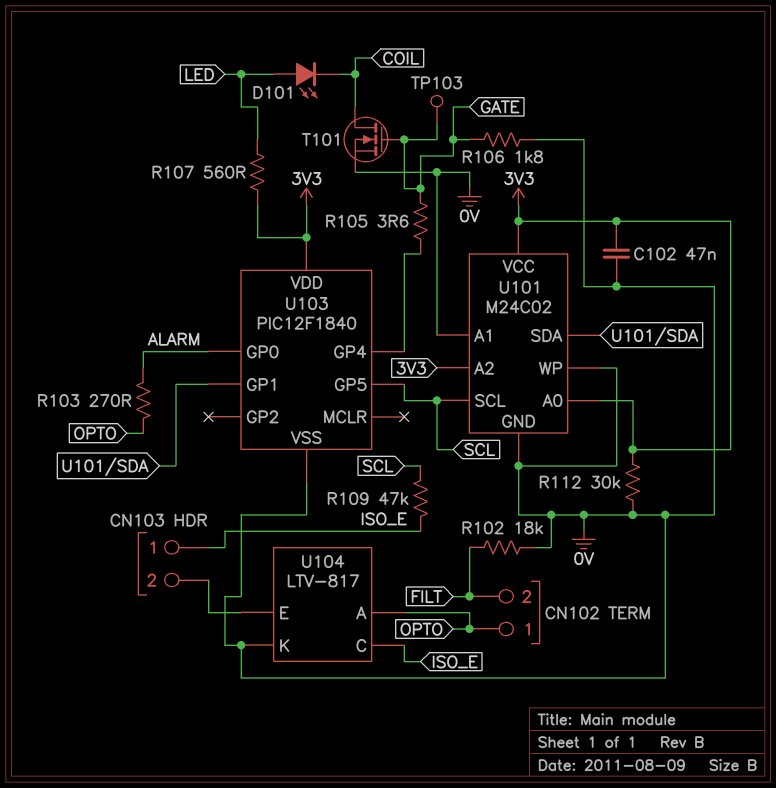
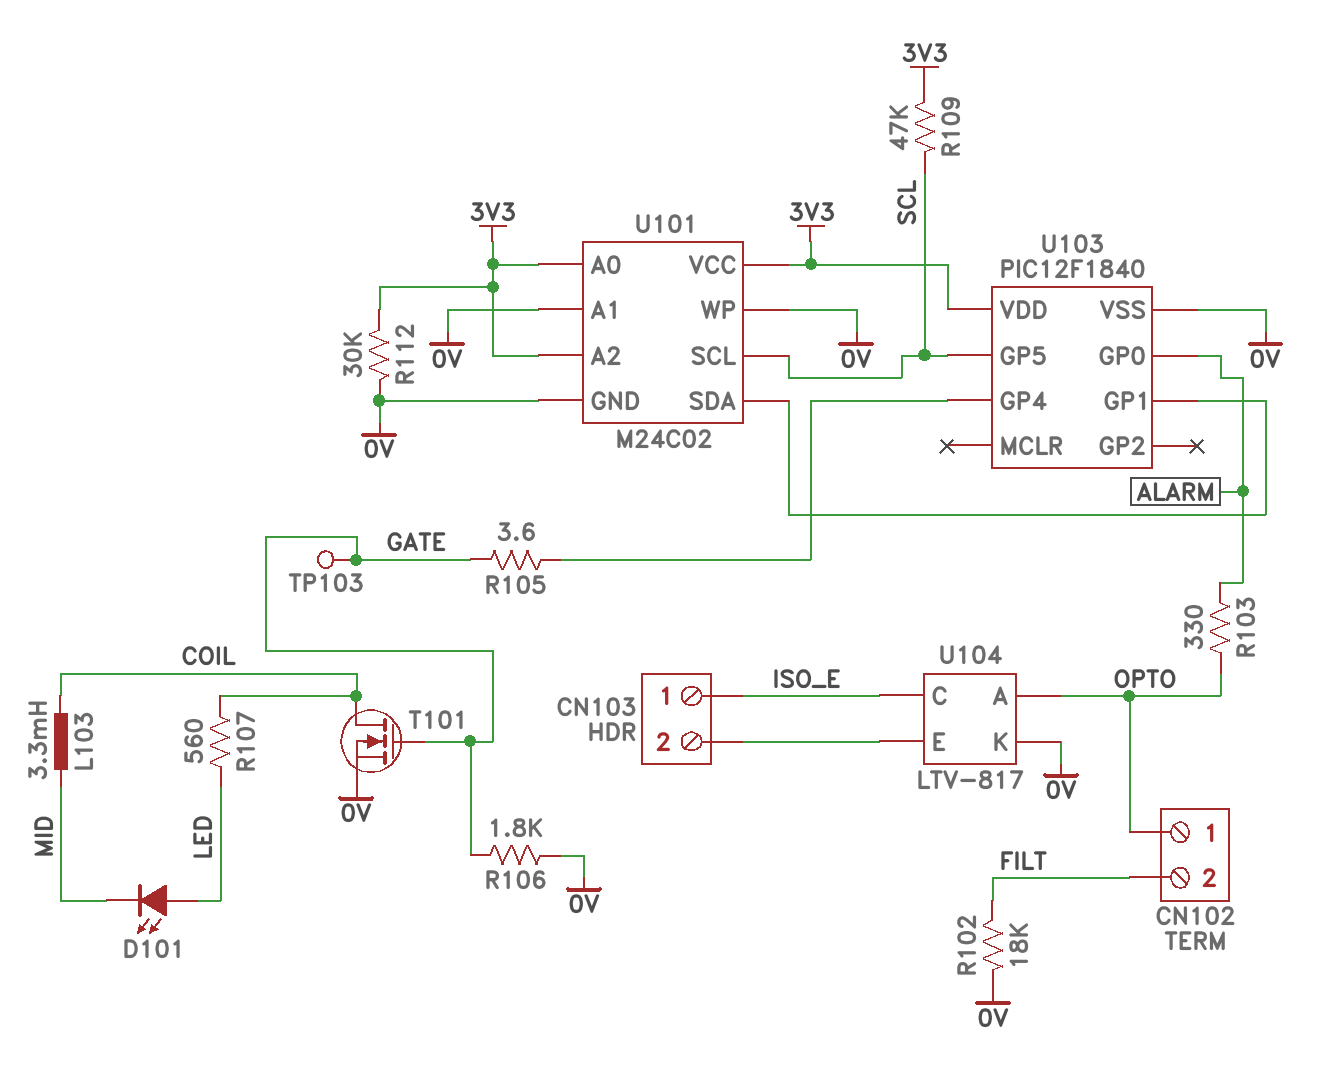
C102: 47nF (0V, 3V3) -> none
D101: LED (A LED, K COIL) -> LED (A LED, K MID)
L103: none -> 3.3mH (COIL, MID)
R103: 270 (ALARM, OPTO) -> 330 (ALARM, OPTO)
R107: 560 (3V3, LED) -> 560 (COIL, LED)
R109: 47k (ISO_E, SCL) -> 47k (3V3, SCL)

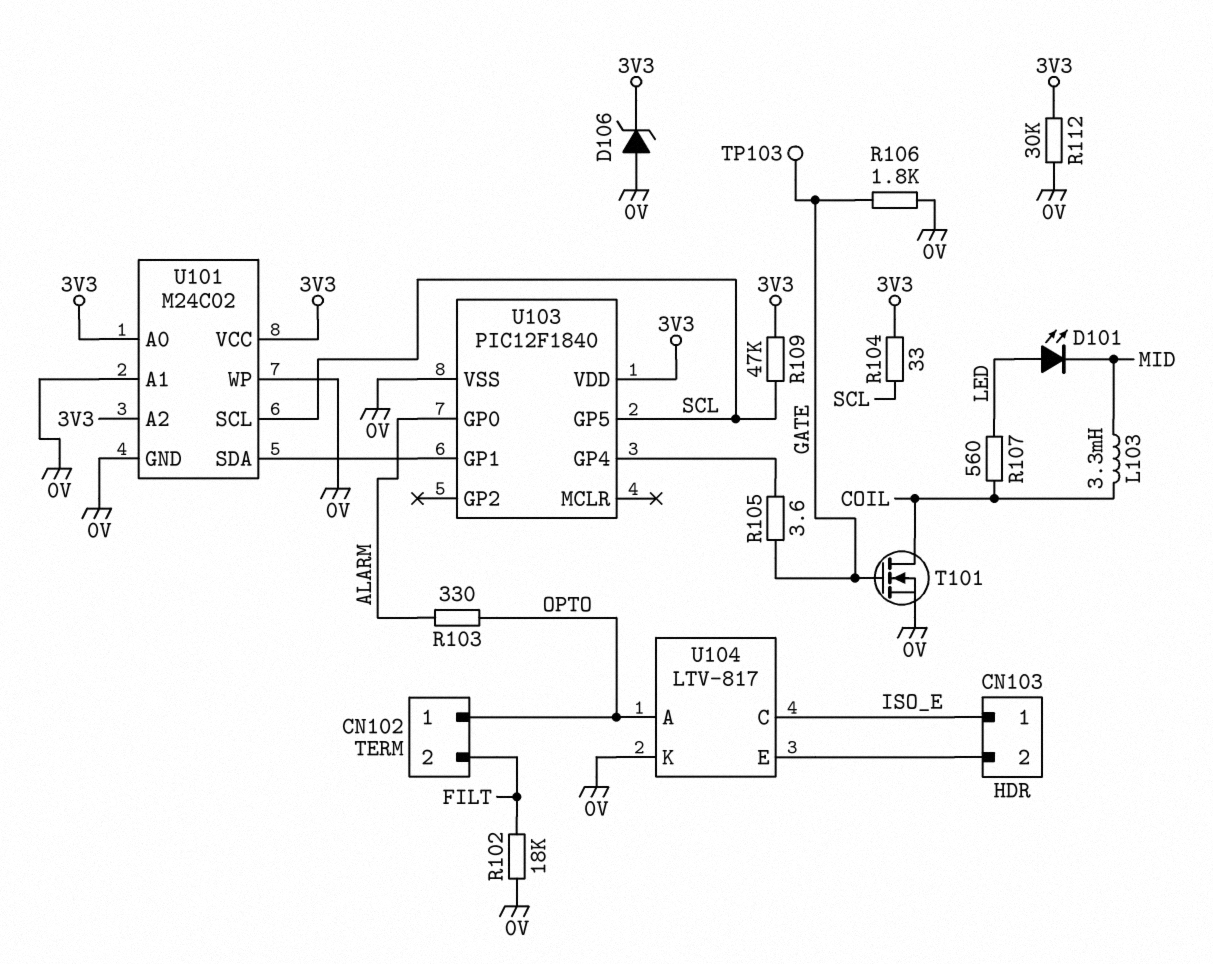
D106: none -> zener (A 0V, K 3V3)
R104: none -> 33 (3V3, SCL)

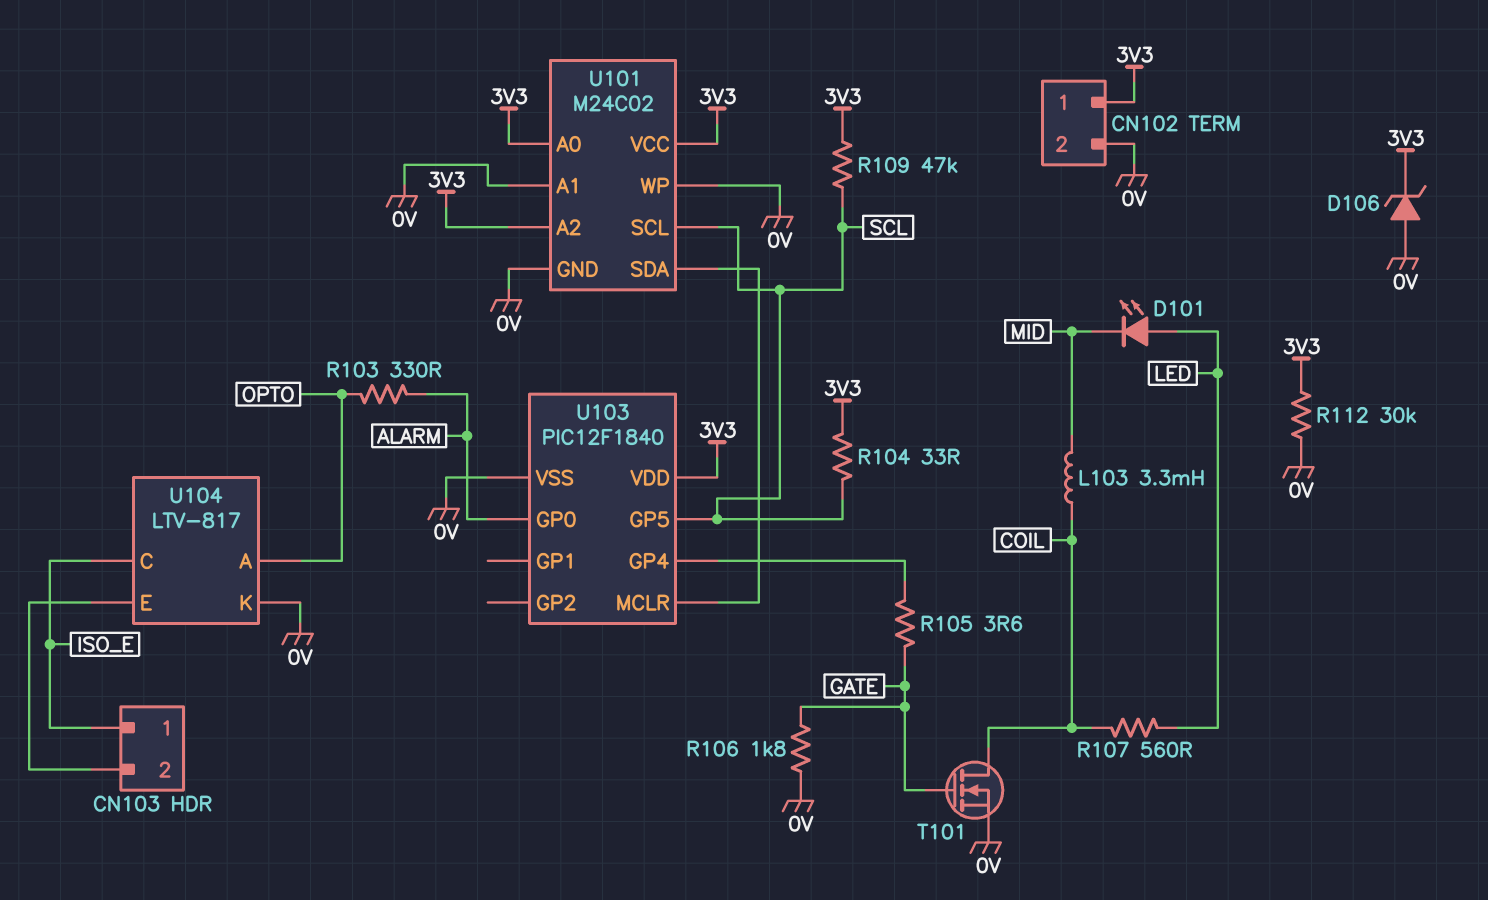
CN102 pin 1: OPTO -> 3V3
CN102 pin 2: FILT -> 0V
R102: 18k (0V, FILT) -> none
TP103: test point (GATE) -> none
U103 pin GP1: U101/SDA -> none
U103 pin MCLR: none -> U101/SDA

